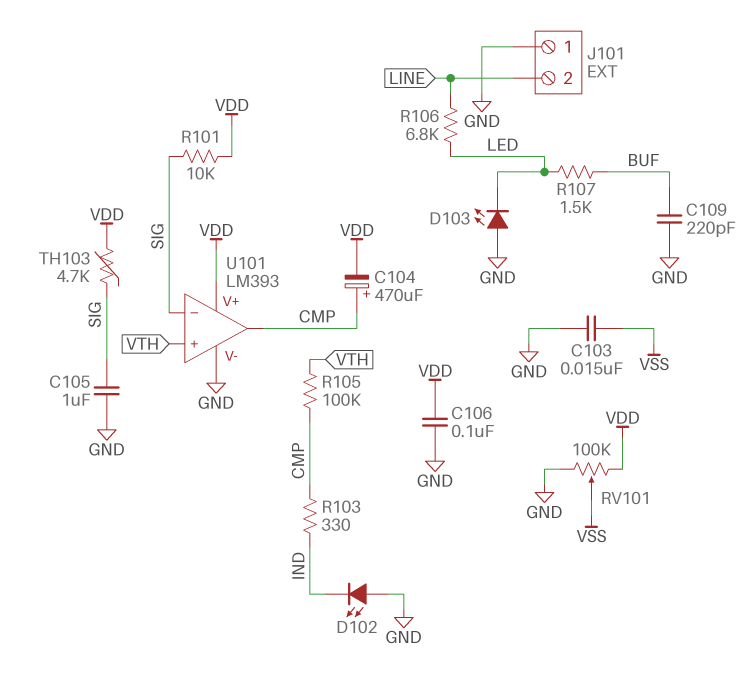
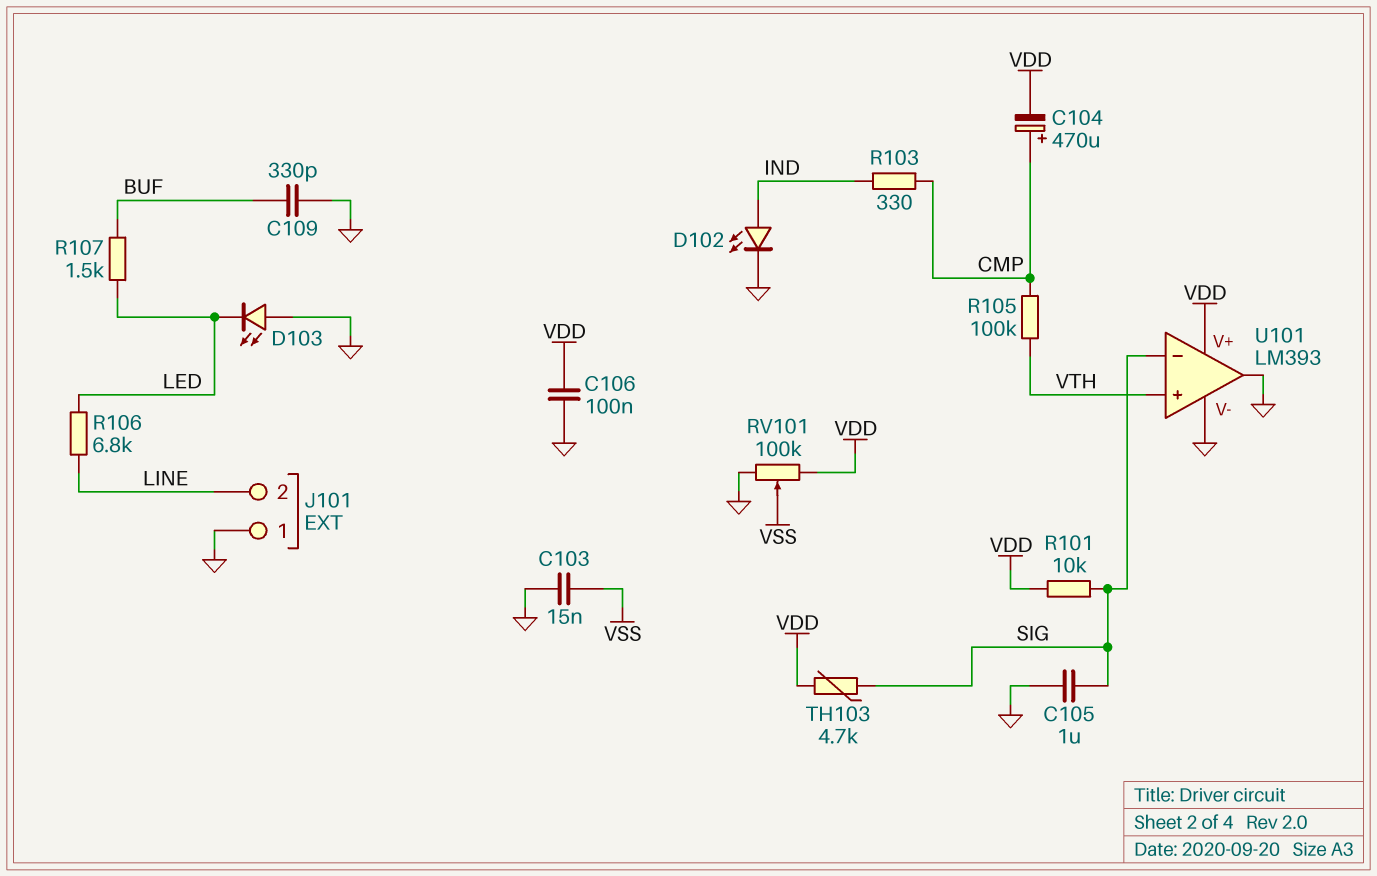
C109: 220pF (BUF, GND) -> 330pF (BUF, GND)
D102: LED (A GND, K IND) -> LED (A IND, K GND)
U101 pin out: CMP -> GND

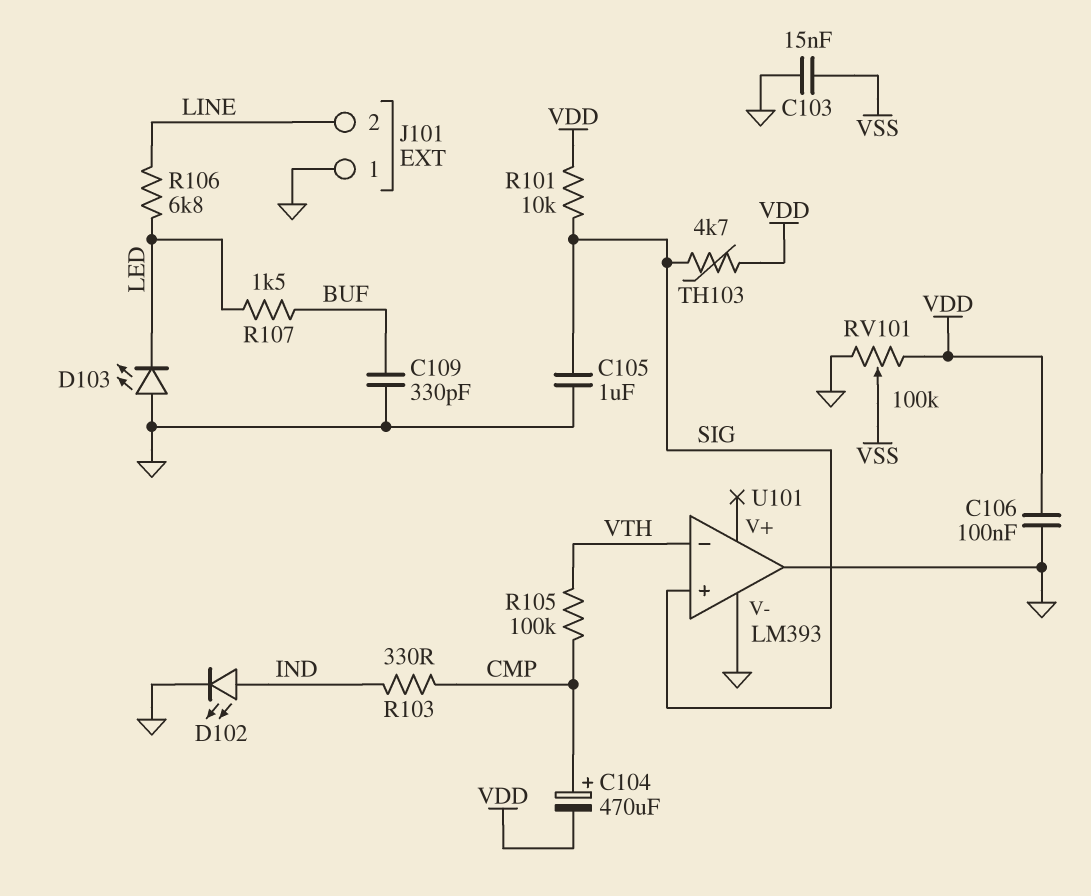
U101 pin V+: VDD -> none
U101 pin in+: VTH -> SIG
U101 pin in-: SIG -> VTH

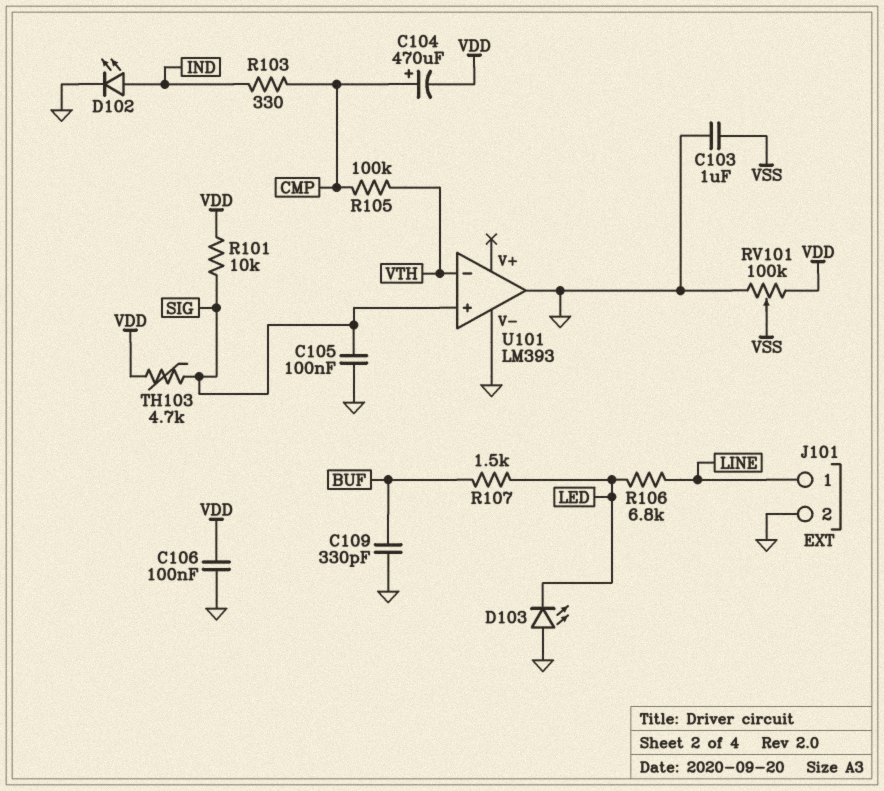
C103: 15nF (GND, VSS) -> 1uF (GND, VSS)
C105: 1uF (GND, SIG) -> 100nF (GND, SIG)
J101 pin 1: GND -> LINE
J101 pin 2: LINE -> GND

